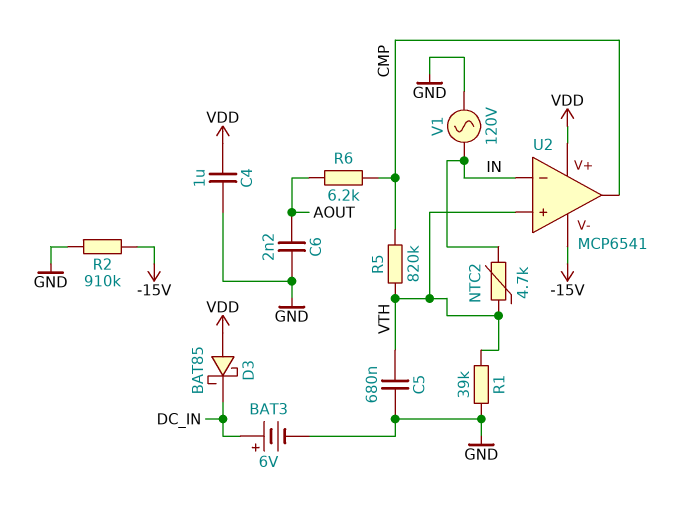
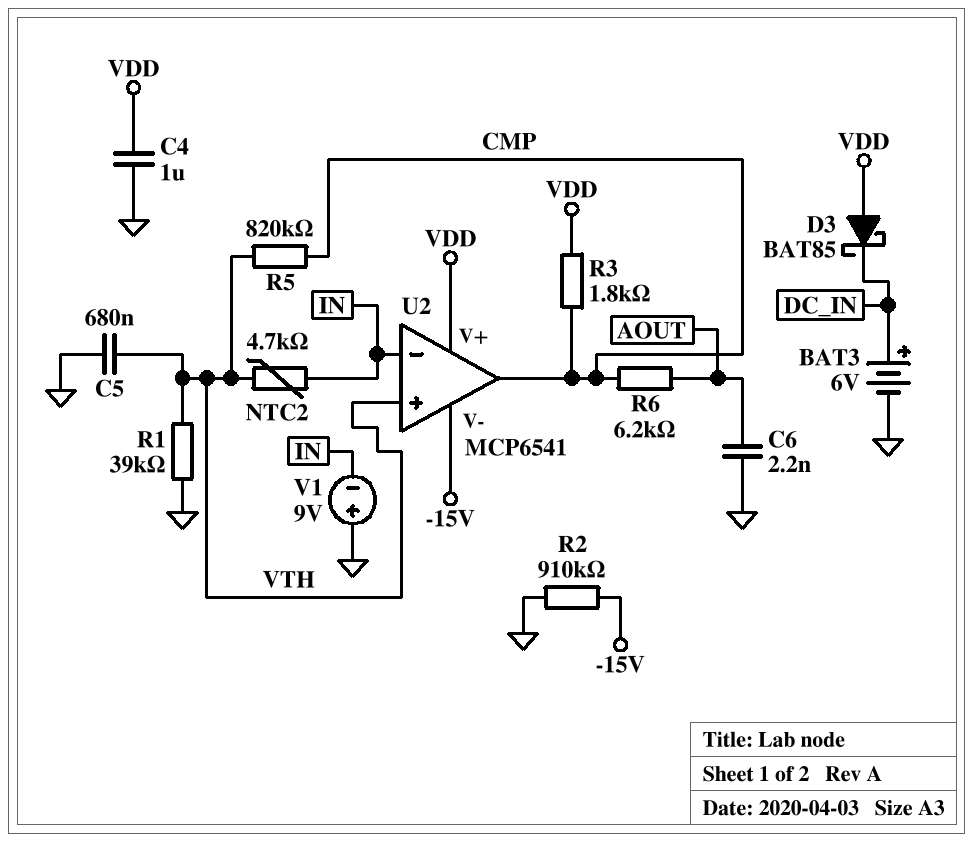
R3: none -> 1.8k (CMP, VDD)
V1: AC 120V (GND, IN) -> 9V (plus GND, minus IN)

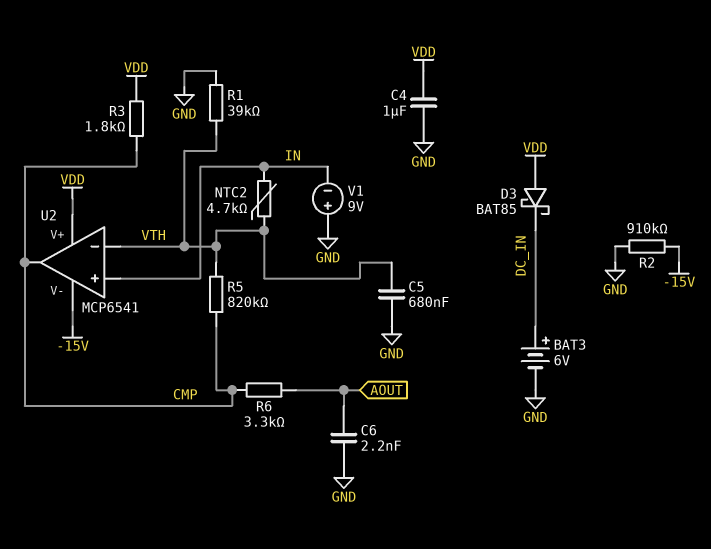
R6: 6.2k (AOUT, CMP) -> 3.3k (AOUT, CMP)
U2 pin in+: VTH -> IN
U2 pin in-: IN -> VTH

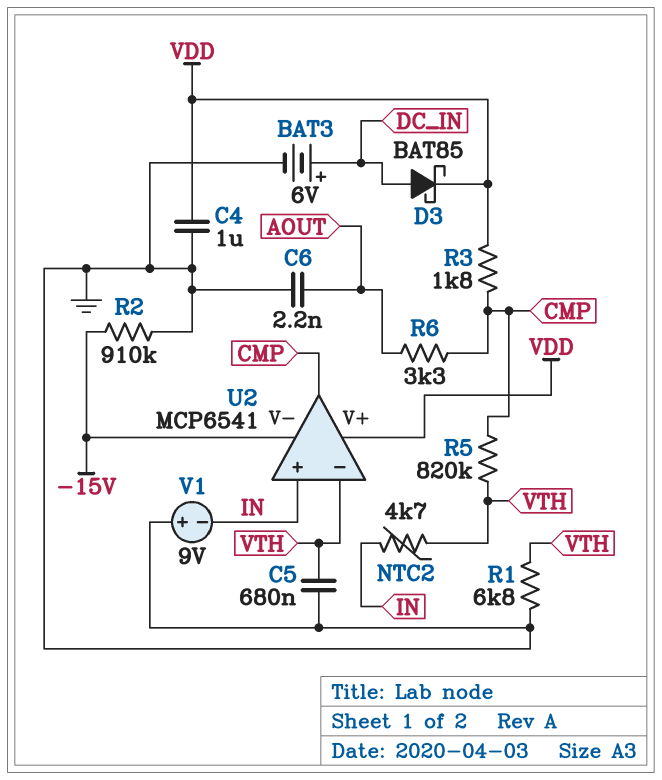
D3: schottky BAT85 (A VDD, K DC_IN) -> schottky BAT85 (A DC_IN, K VDD)
R1: 39k (GND, VTH) -> 6.8k (GND, VTH)

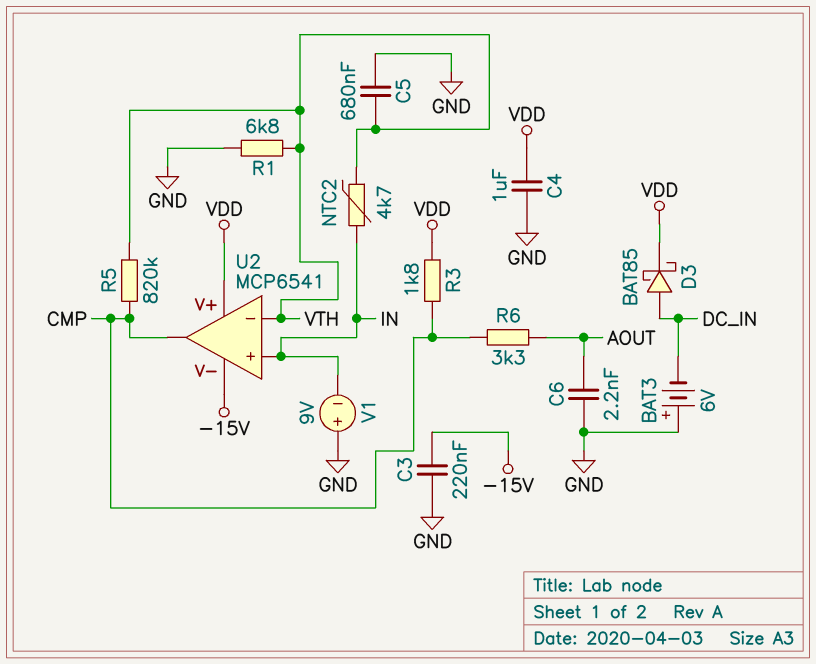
BAT3: 6V (plus DC_IN, minus GND) -> 6V (plus GND, minus DC_IN)
C3: none -> 220nF (-15V, GND)
R2: 910k (-15V, GND) -> none

